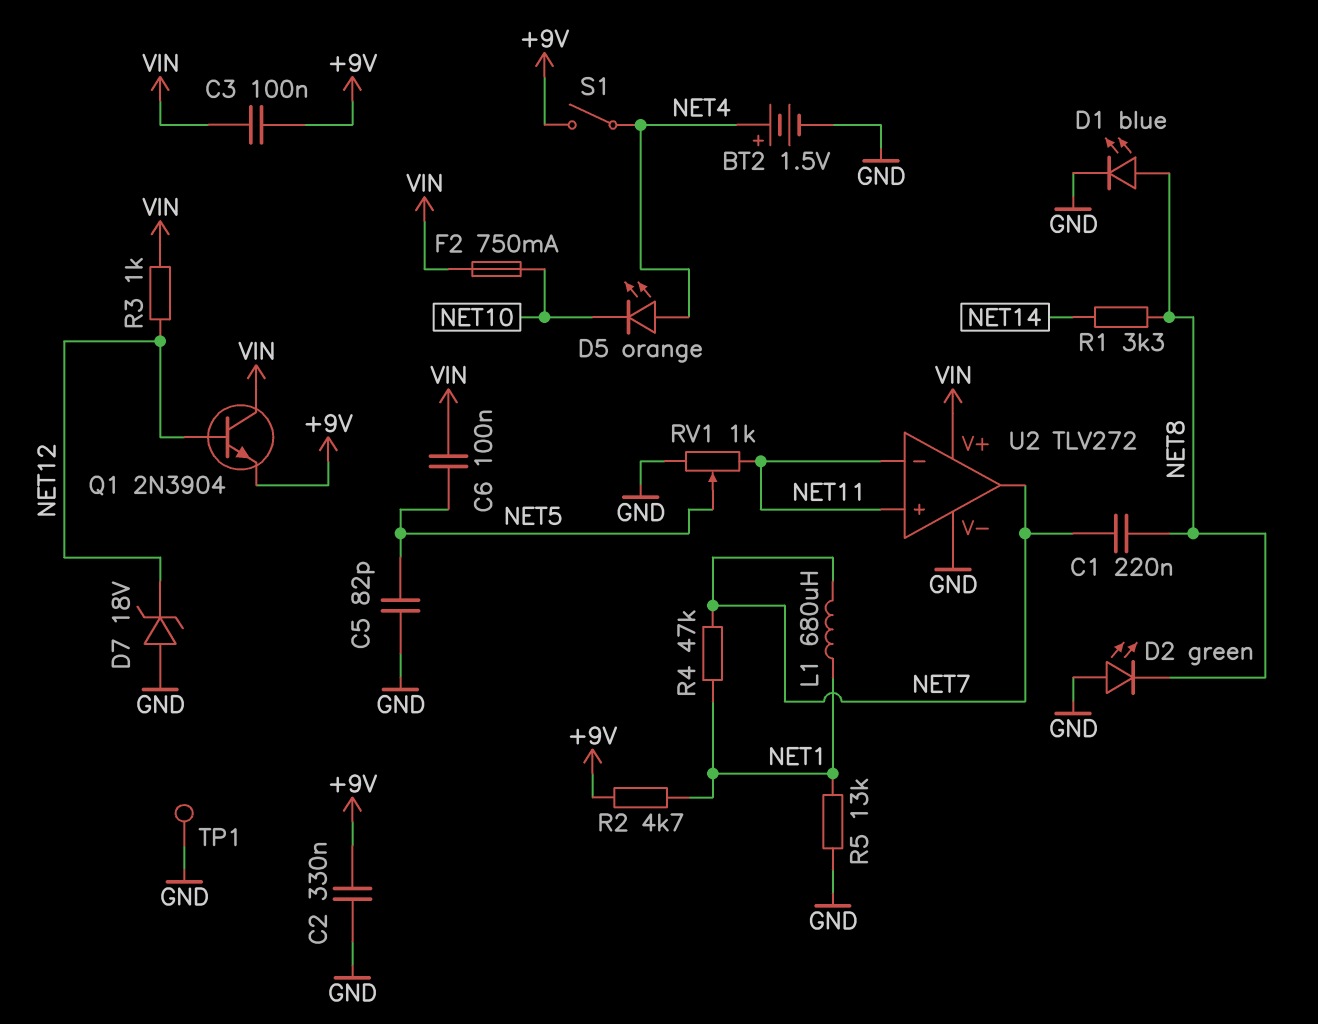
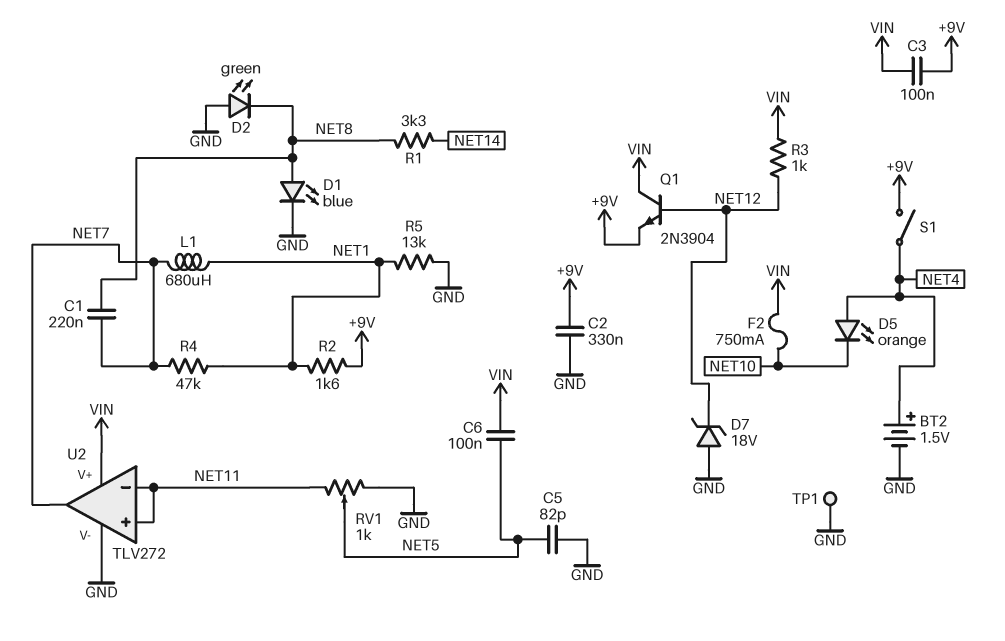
R2: 4.7k (+9V, NET1) -> 1.6k (+9V, NET1)

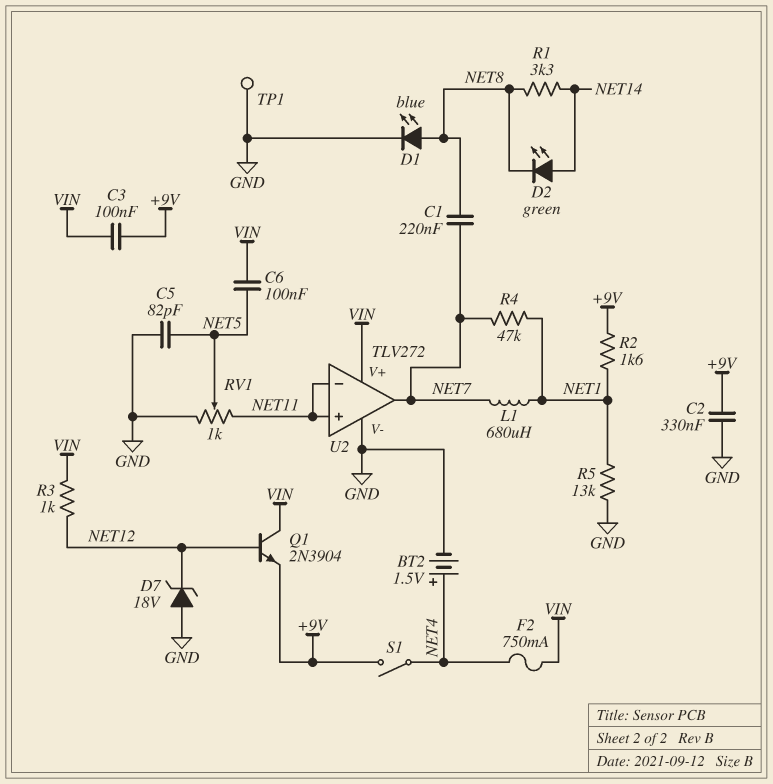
D2: LED green (A GND, K NET8) -> LED green (A NET14, K NET8)
D5: LED orange (A NET4, K NET10) -> none
F2: 750mA (NET10, VIN) -> 750mA (NET4, VIN)

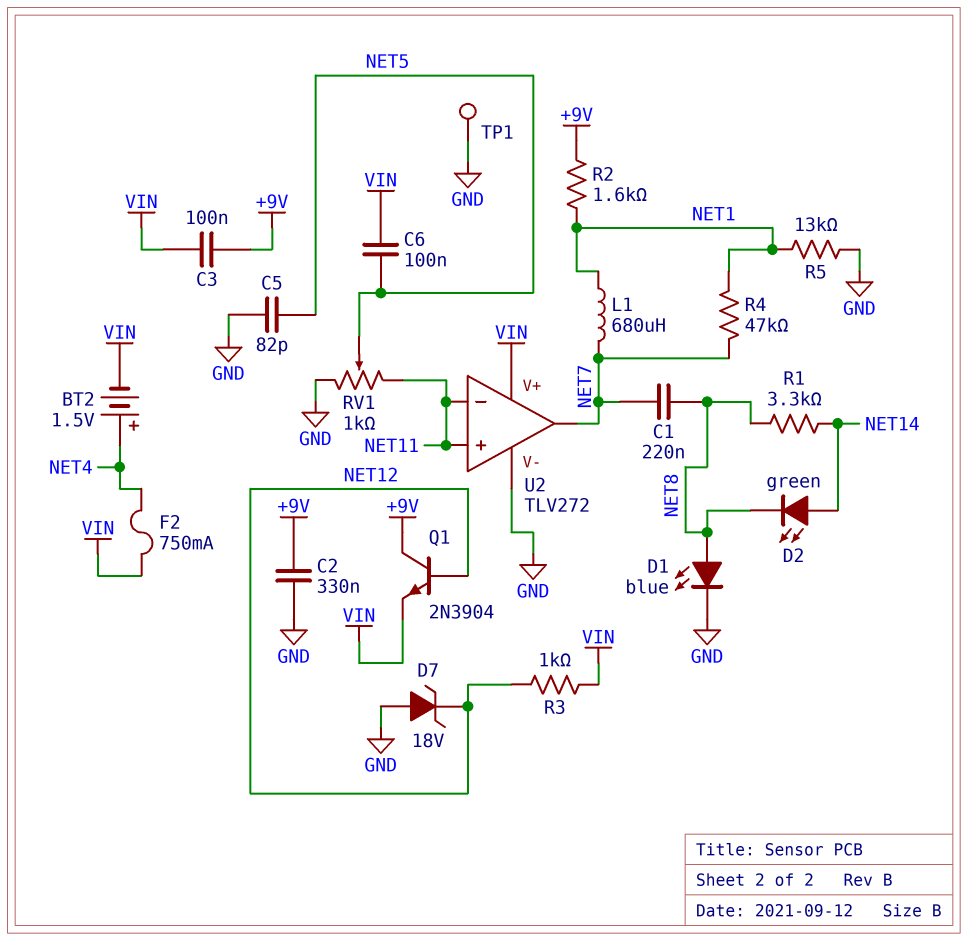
BT2: 1.5V (plus NET4, minus GND) -> 1.5V (plus NET4, minus VIN)
Q1: NPN 2N3904 (B NET12, C VIN, E +9V) -> NPN 2N3904 (B NET12, C +9V, E VIN)
S1: switch (+9V, NET4) -> none

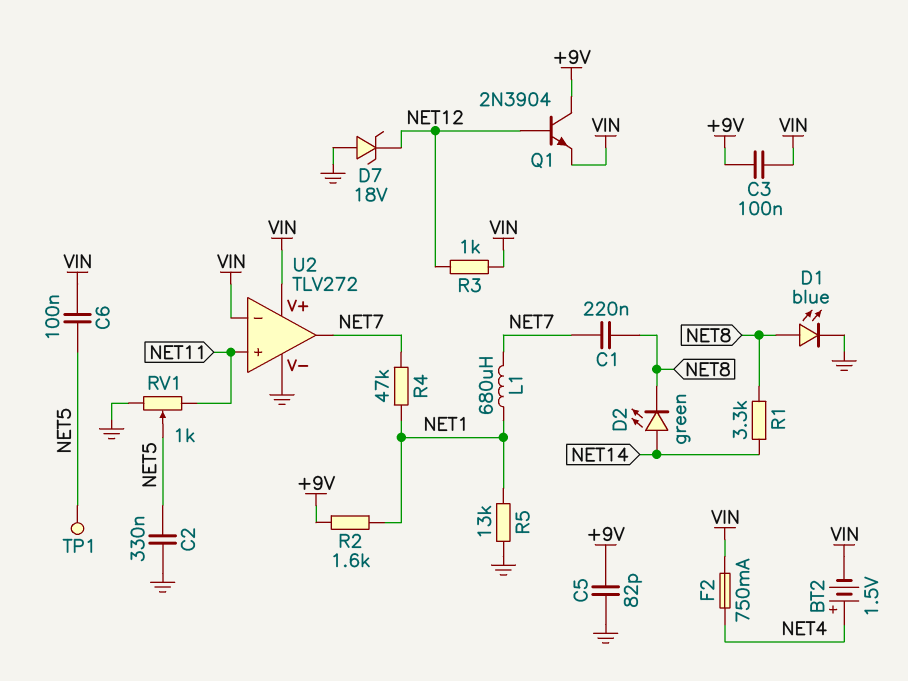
C2: 330nF (+9V, GND) -> 330nF (GND, NET5)
C5: 82pF (GND, NET5) -> 82pF (+9V, GND)
TP1: test point (GND) -> test point (NET5)
U2 pin in-: NET11 -> VIN

